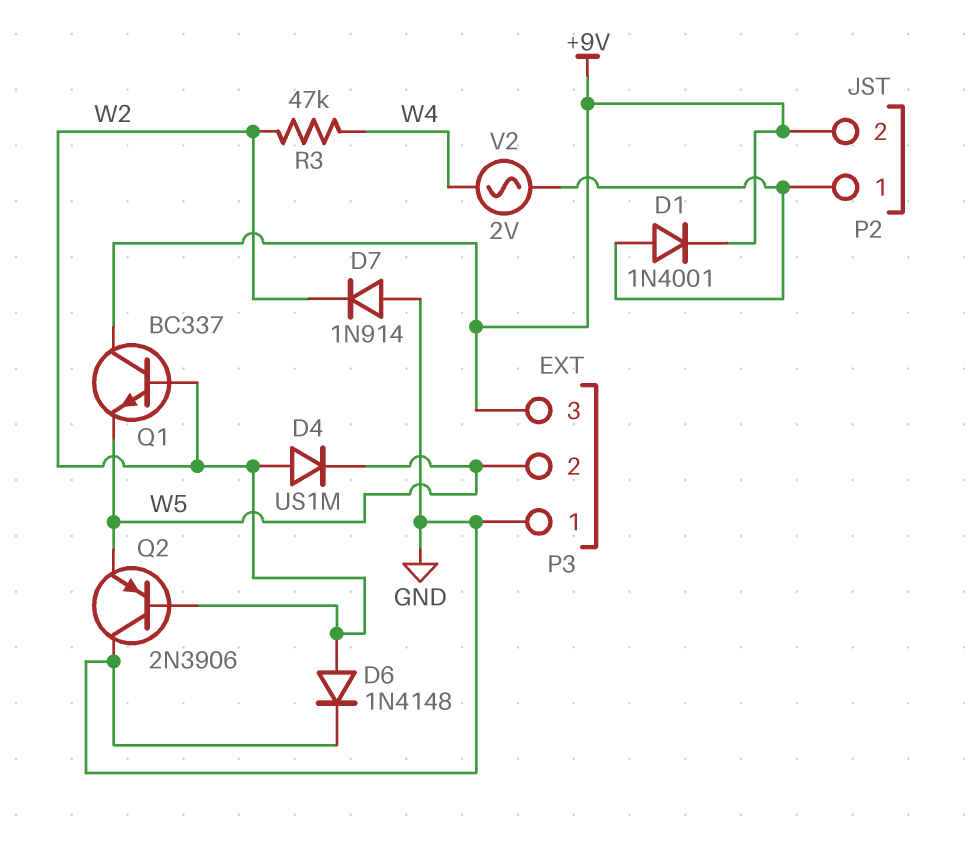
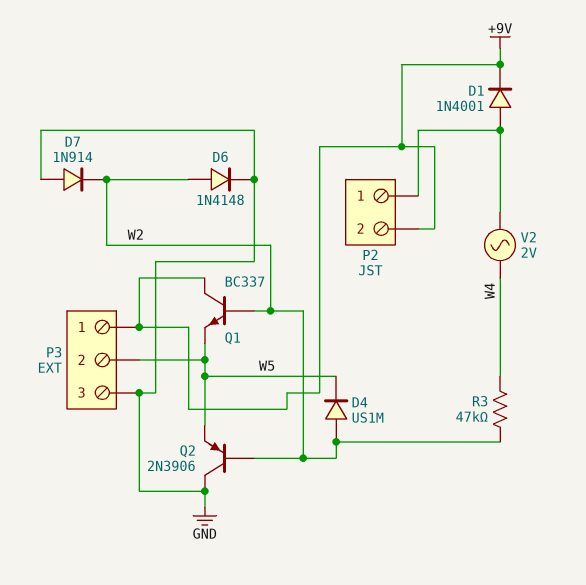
P3 pin 1: GND -> +9V
P3 pin 3: +9V -> GND

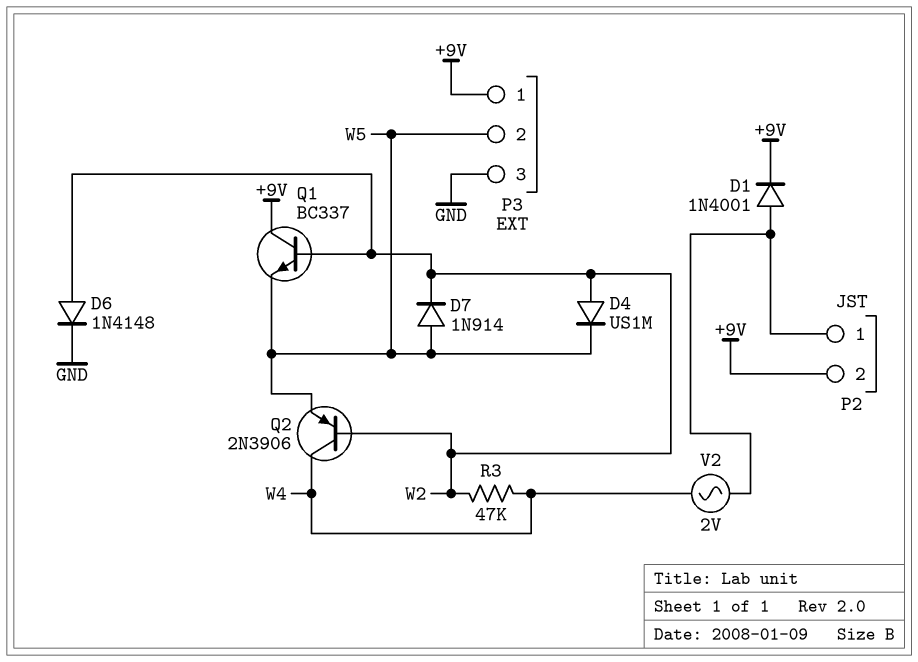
D7: diode 1N914 (A GND, K W2) -> diode 1N914 (A W5, K W2)
Q2: PNP 2N3906 (B W2, C GND, E W5) -> PNP 2N3906 (B W2, C W4, E W5)

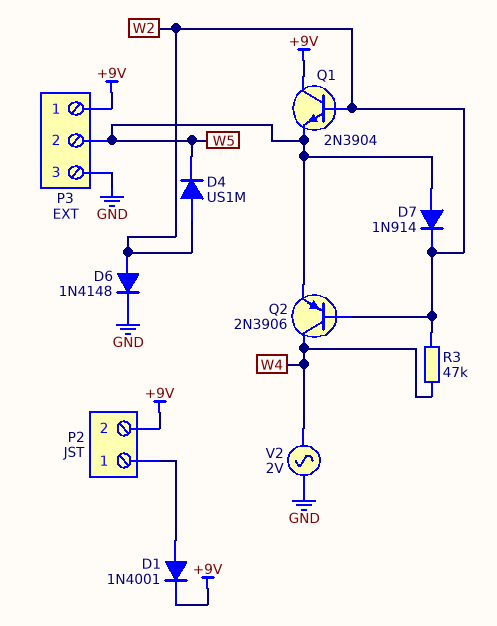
Q1: NPN BC337 (B W2, C +9V, E W5) -> NPN 2N3904 (B W2, C +9V, E W5)
V2: AC 2V (P2/1, W4) -> AC 2V (GND, W4)

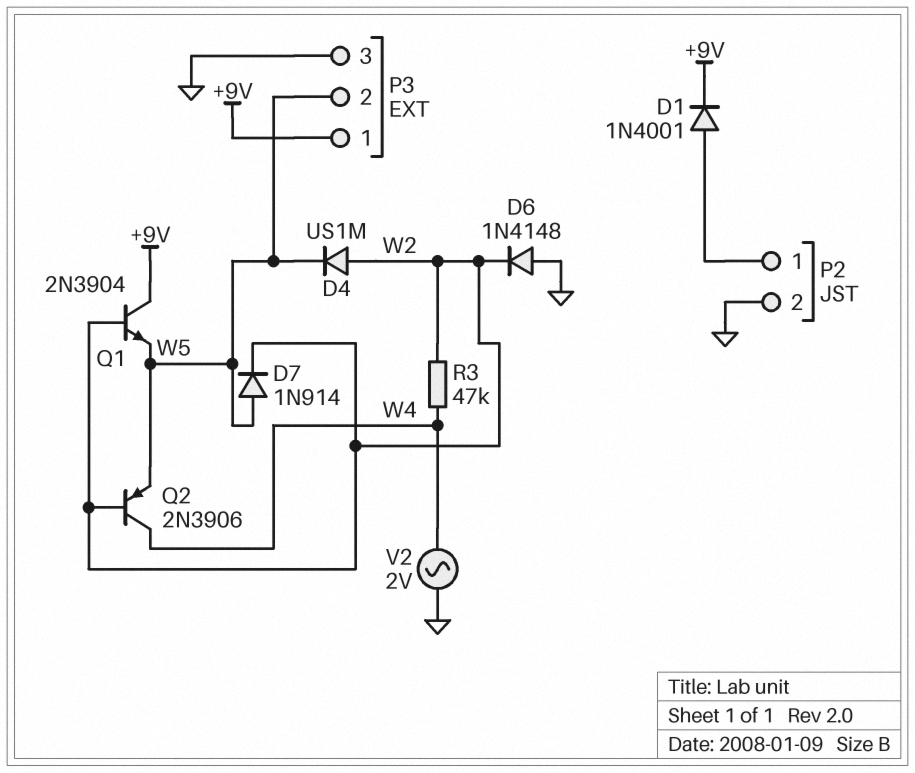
D6: diode 1N4148 (A W2, K GND) -> diode 1N4148 (A GND, K W2)
P2 pin 2: +9V -> GND

